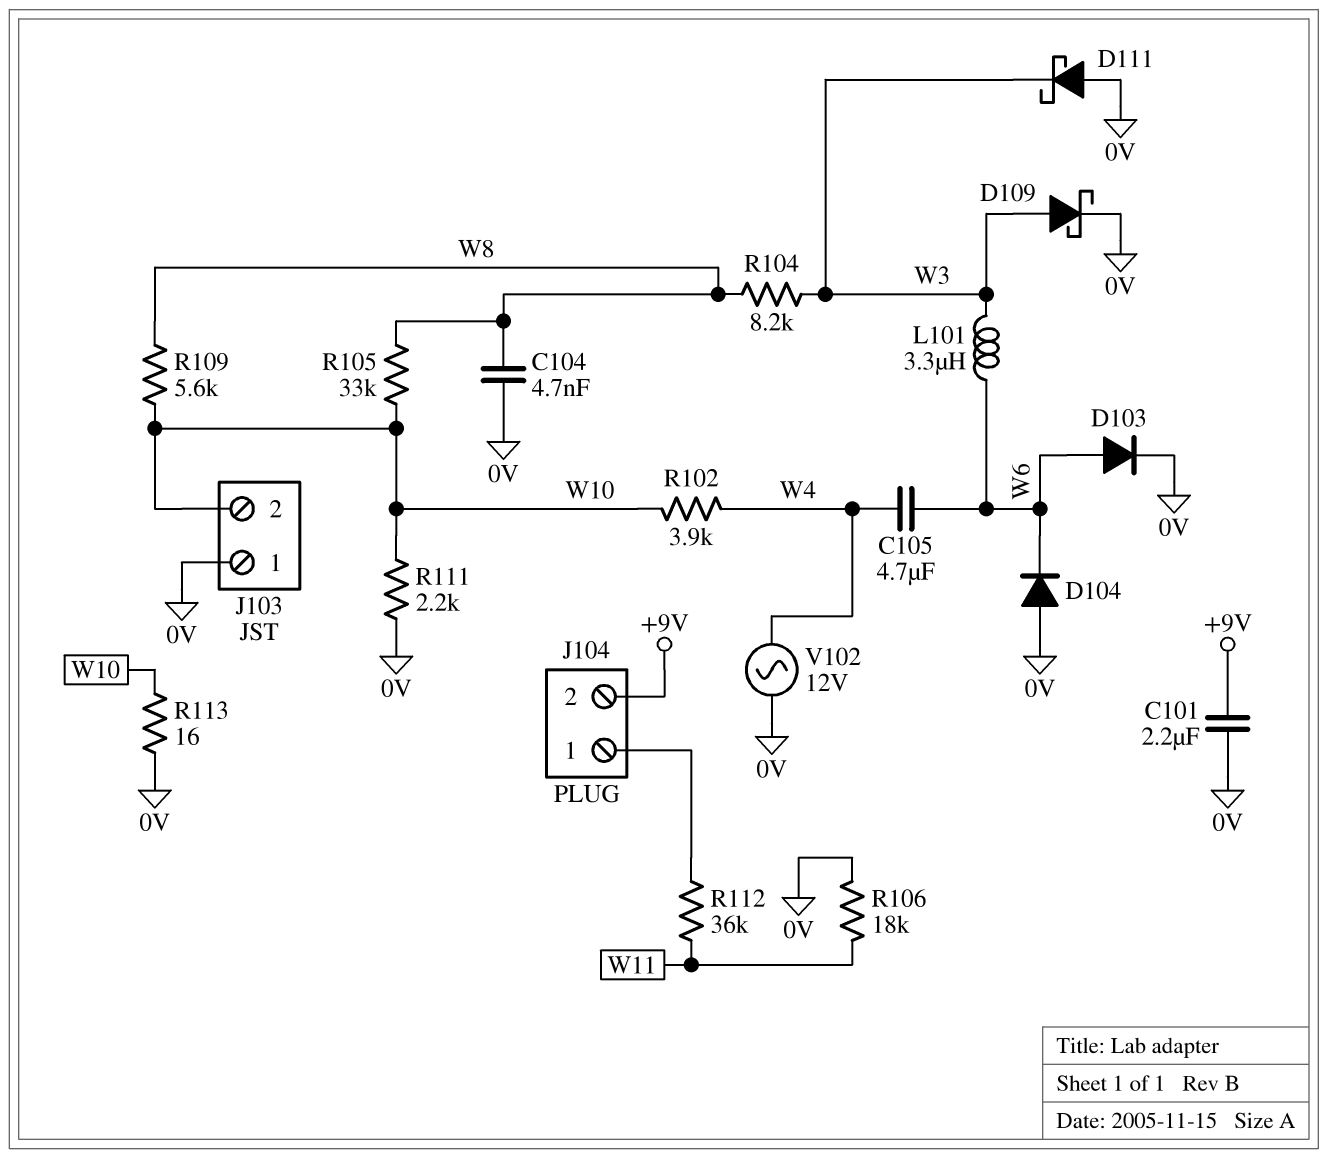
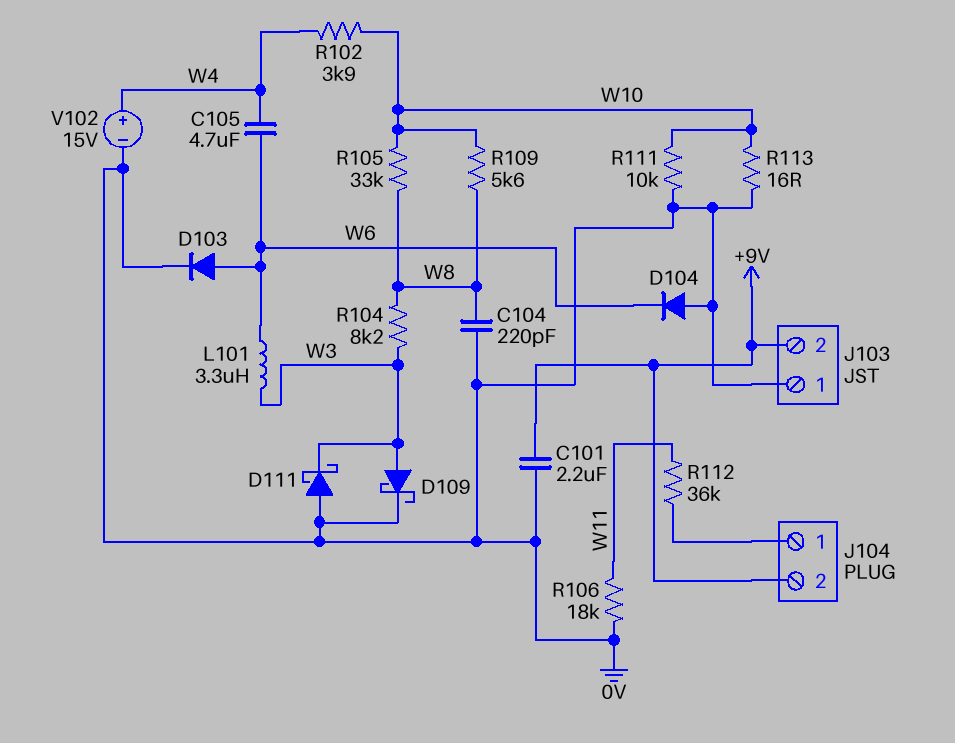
C104: 4.7nF (0V, W8) -> 220pF (0V, W8)
J103 pin 2: W10 -> +9V
R111: 2.2k (0V, W10) -> 10k (0V, W10)
V102: AC 12V (0V, W4) -> 15V (plus W4, minus 0V)

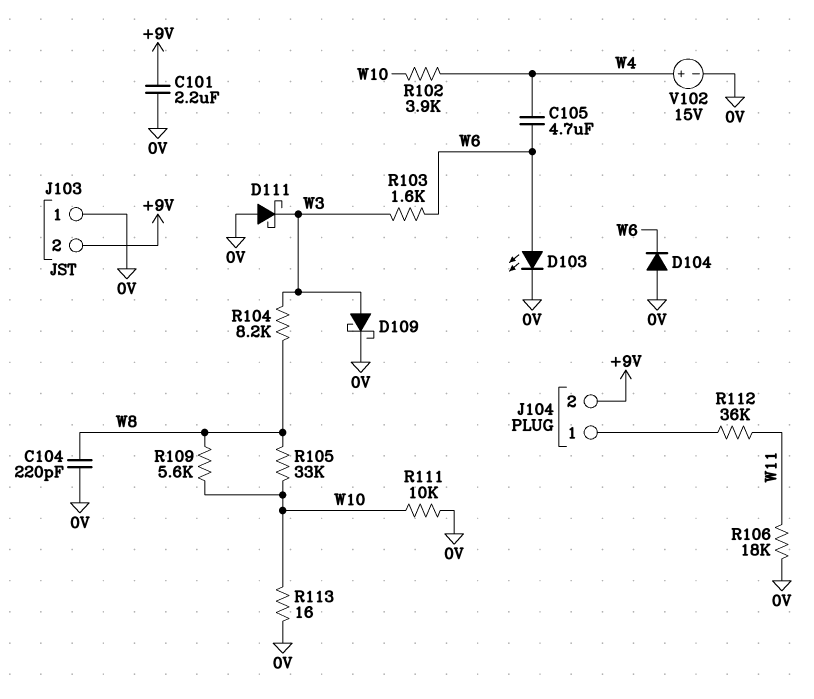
D103: diode (A W6, K 0V) -> LED (A W6, K 0V)
L101: 3.3uH (W3, W6) -> none
R103: none -> 1.6k (W3, W6)

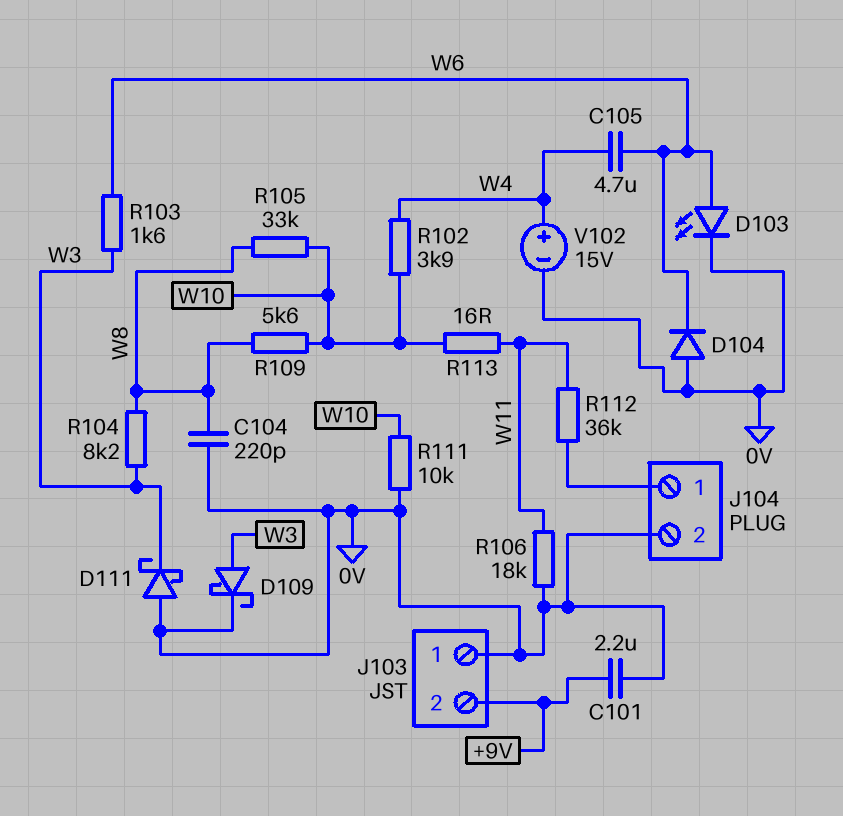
J104 pin 2: +9V -> 0V
R113: 16 (0V, W10) -> 16 (W10, W11)

